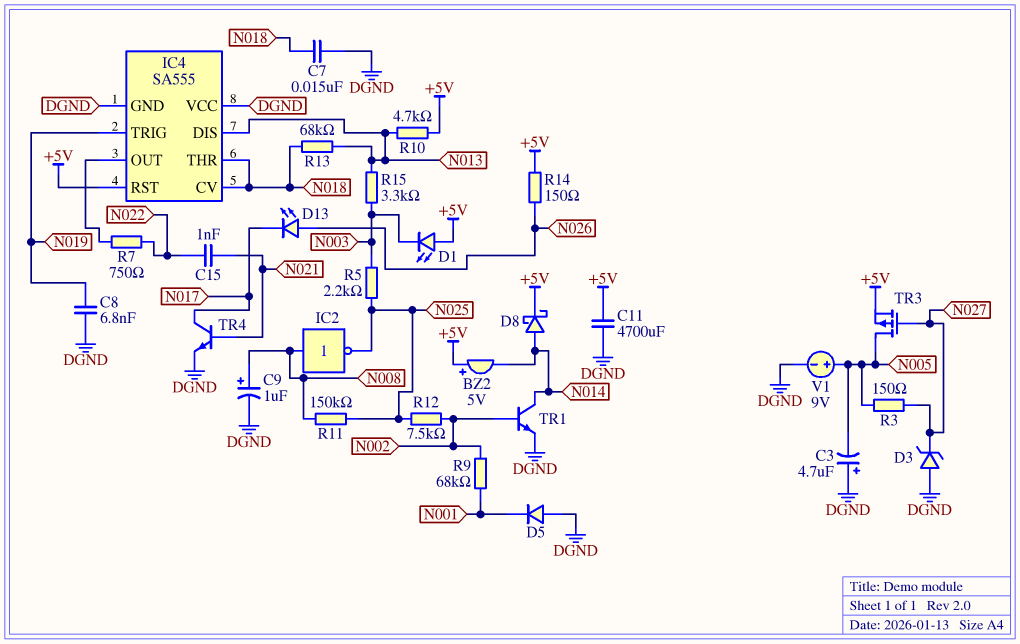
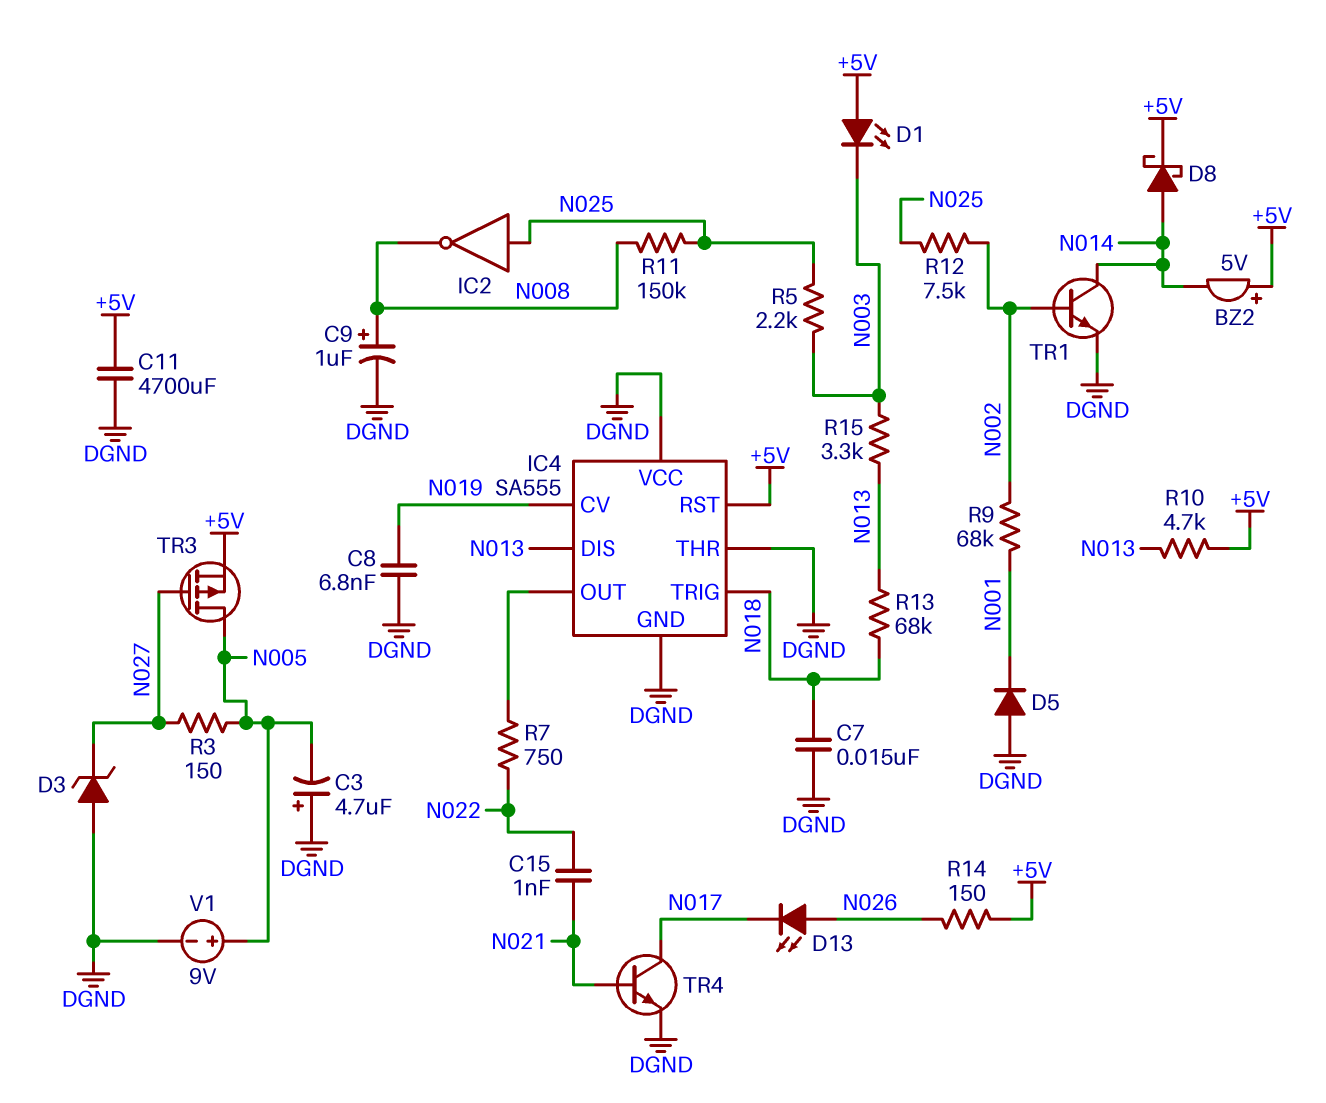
IC2: NOT (in N008, out N025) -> NOT (in N025, out N008)
IC4 pin CV: N018 -> N019
IC4 pin THR: N018 -> DGND
IC4 pin TRIG: N019 -> N018

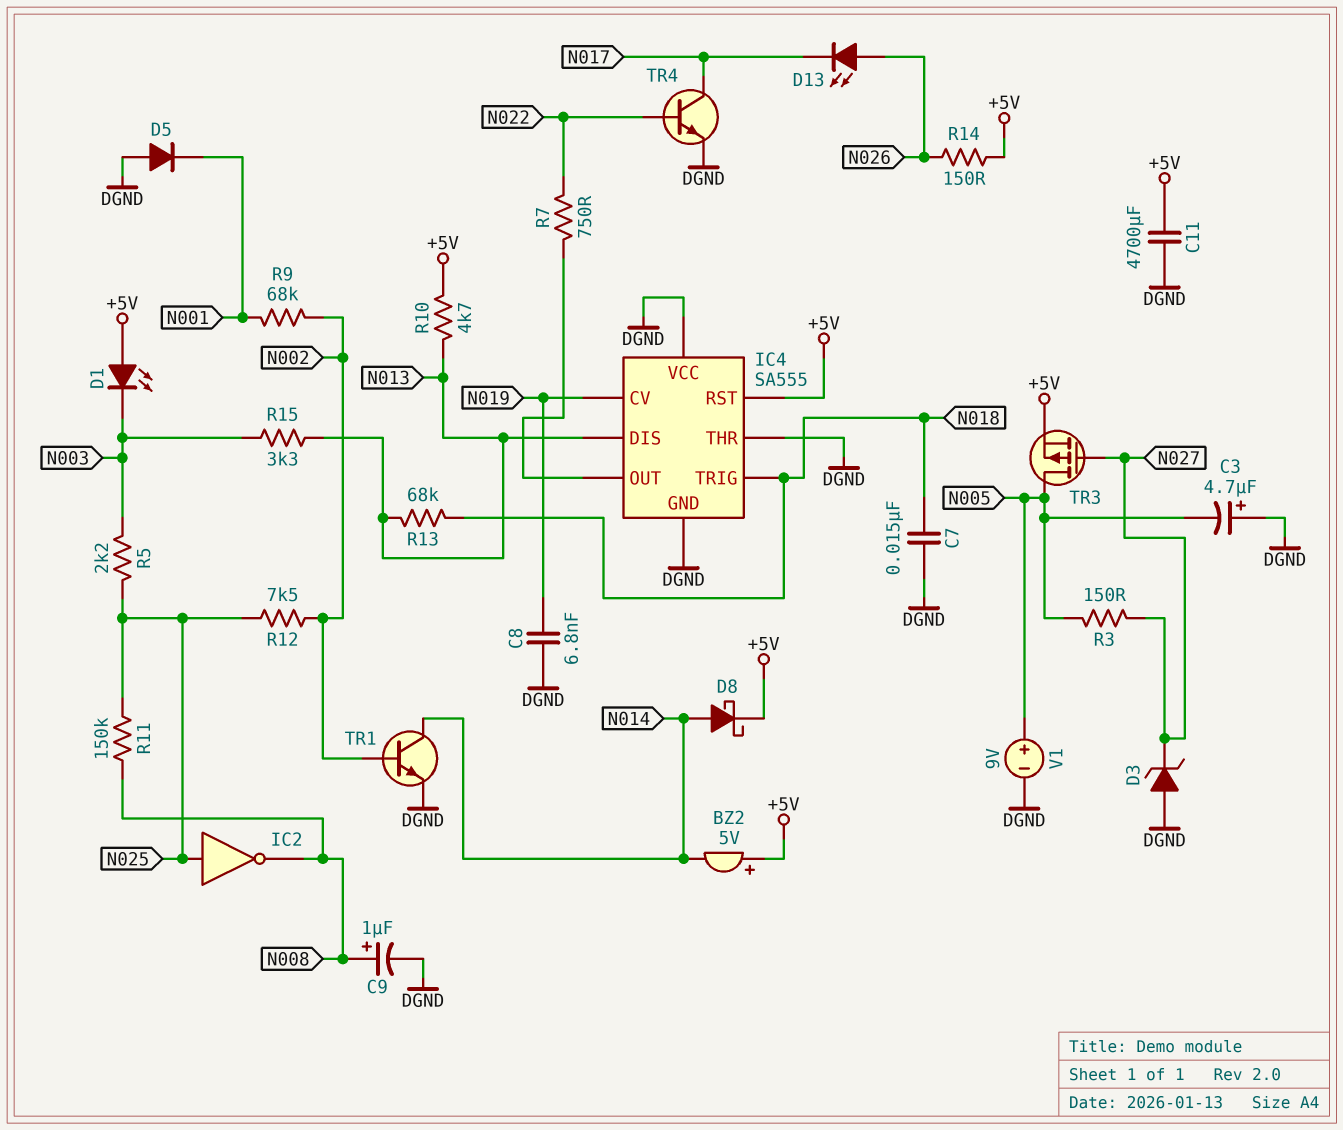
C15: 1nF (N021, N022) -> none
TR4: NPN (B N021, C N017, E DGND) -> NPN (B N022, C N017, E DGND)

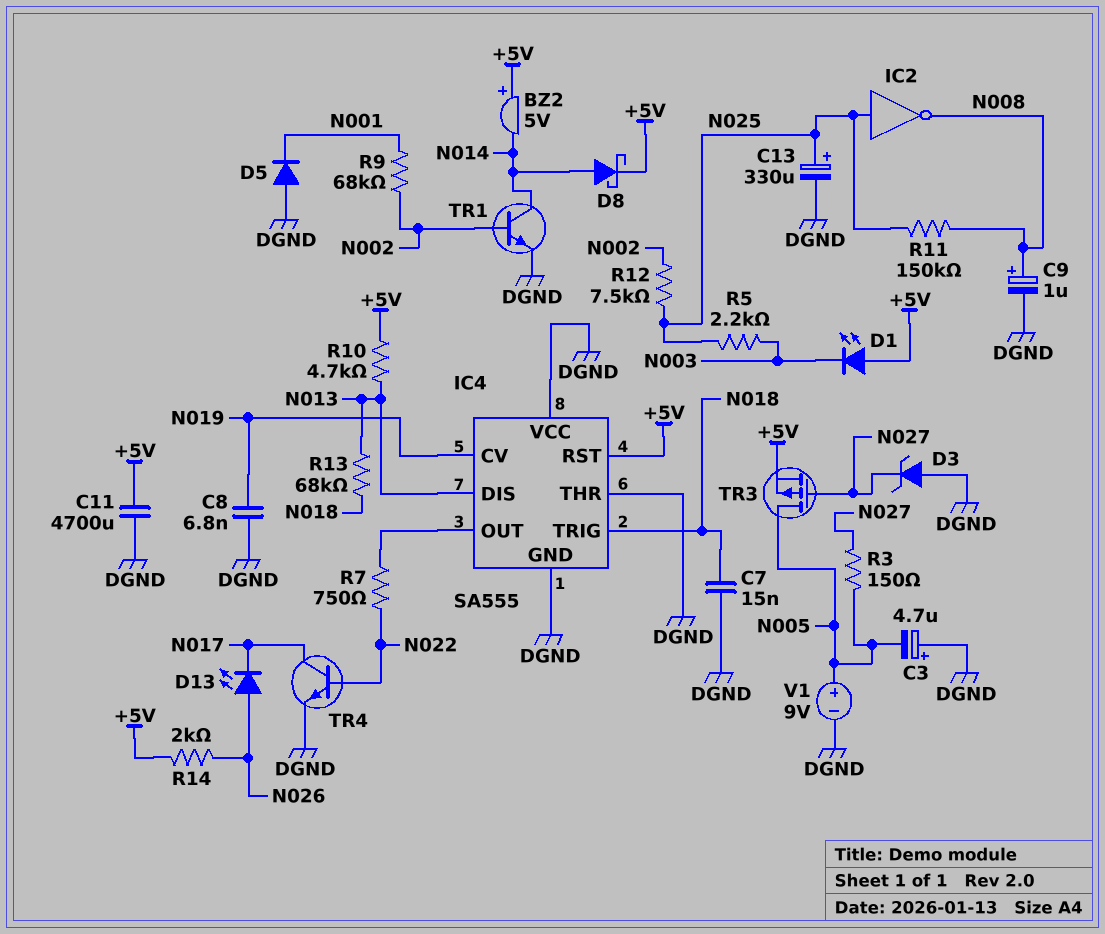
C13: none -> 330uF (plus N025, minus DGND)
R14: 150 (+5V, N026) -> 2k (+5V, N026)
R15: 3.3k (N003, N013) -> none

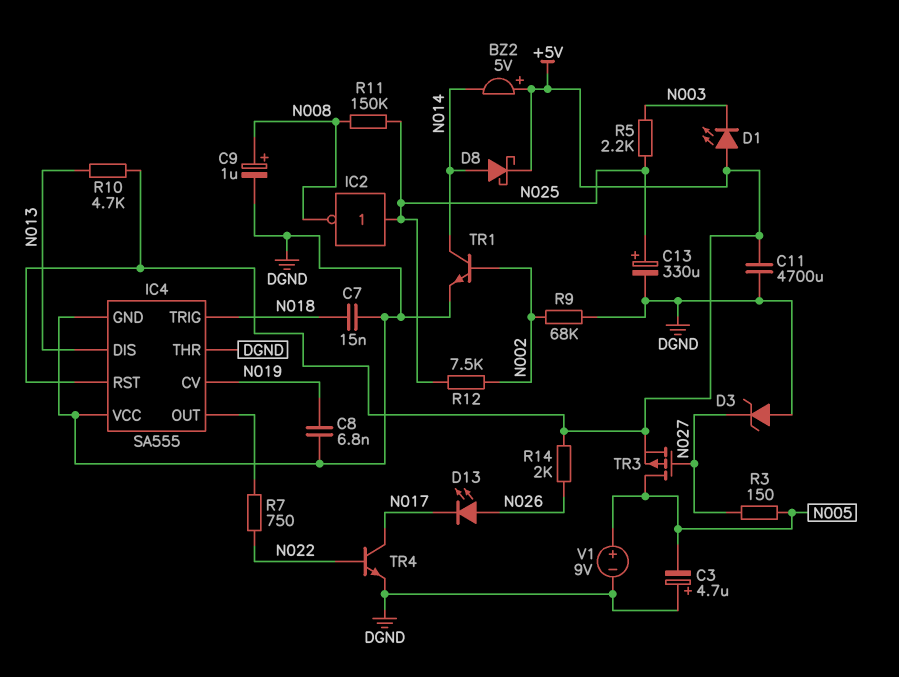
D5: diode (A DGND, K N001) -> none
R9: 68k (N001, N002) -> 68k (DGND, N002)
R13: 68k (N013, N018) -> none

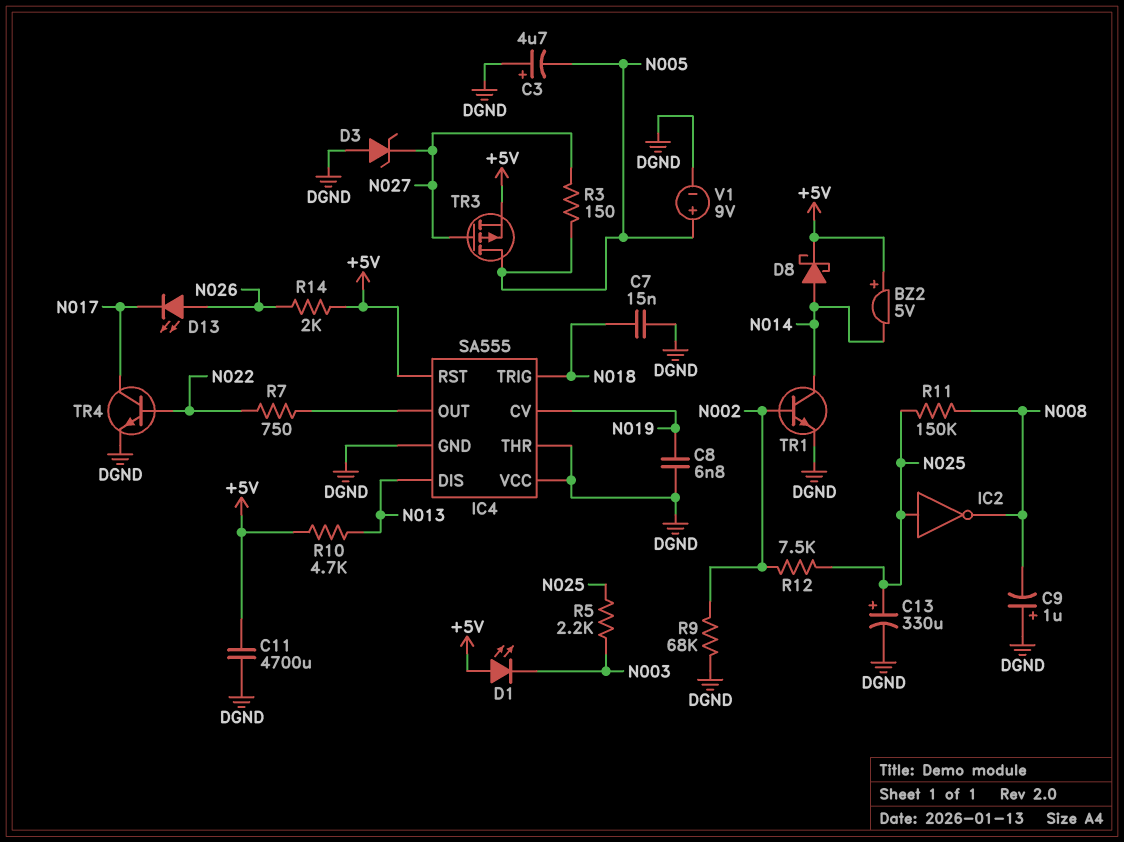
C9: 1uF (plus N008, minus DGND) -> 1uF (plus DGND, minus N008)

